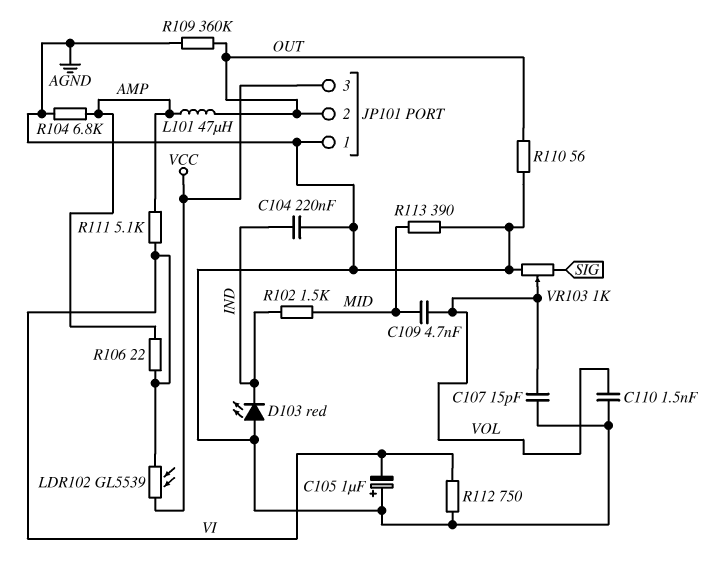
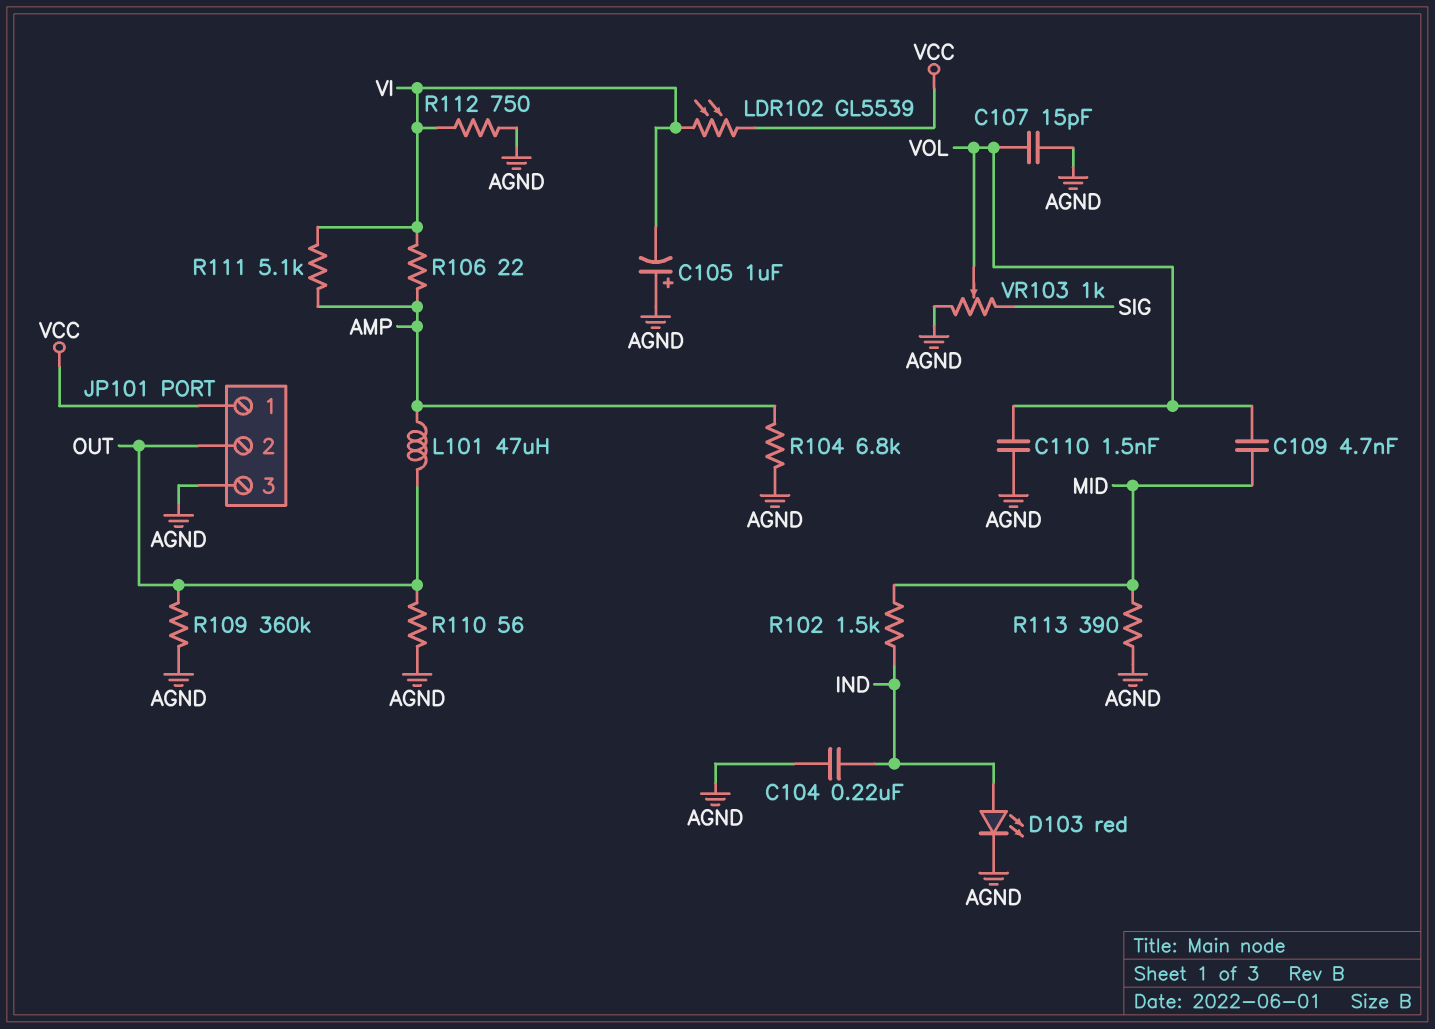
D103: LED red (A AGND, K IND) -> LED red (A IND, K AGND)
JP101 pin 1: AGND -> VCC
JP101 pin 3: VCC -> AGND

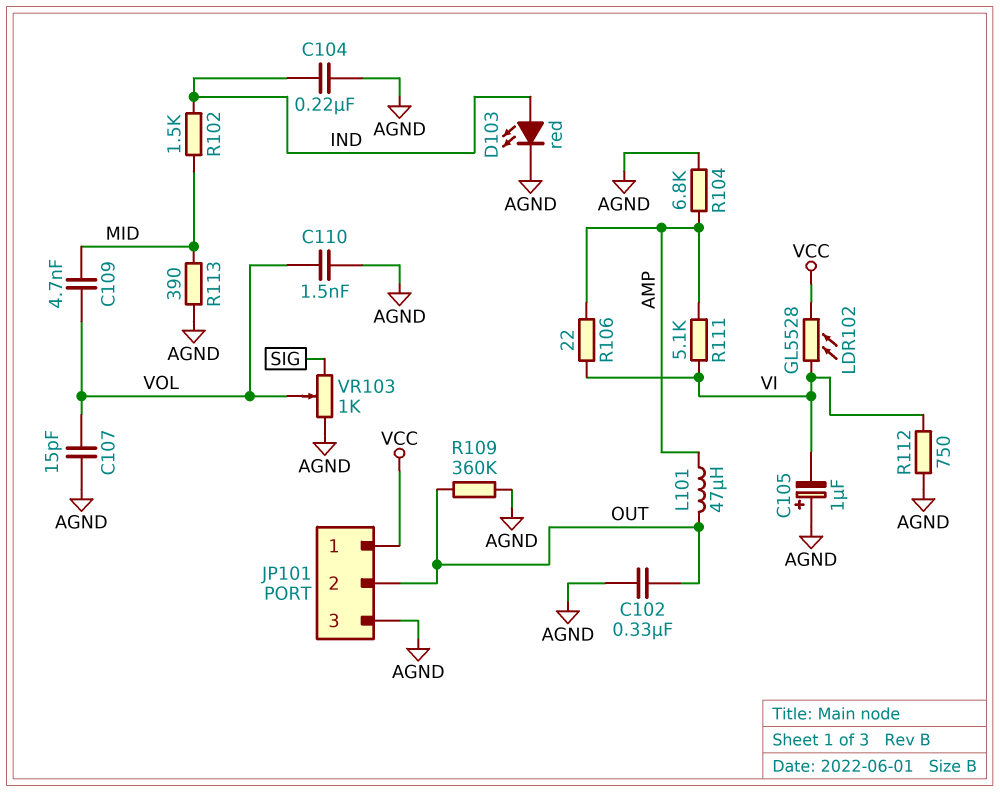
C102: none -> 330nF (AGND, OUT)
LDR102: GL5539 (VCC, VI) -> GL5528 (VCC, VI)
R110: 56 (AGND, OUT) -> none

